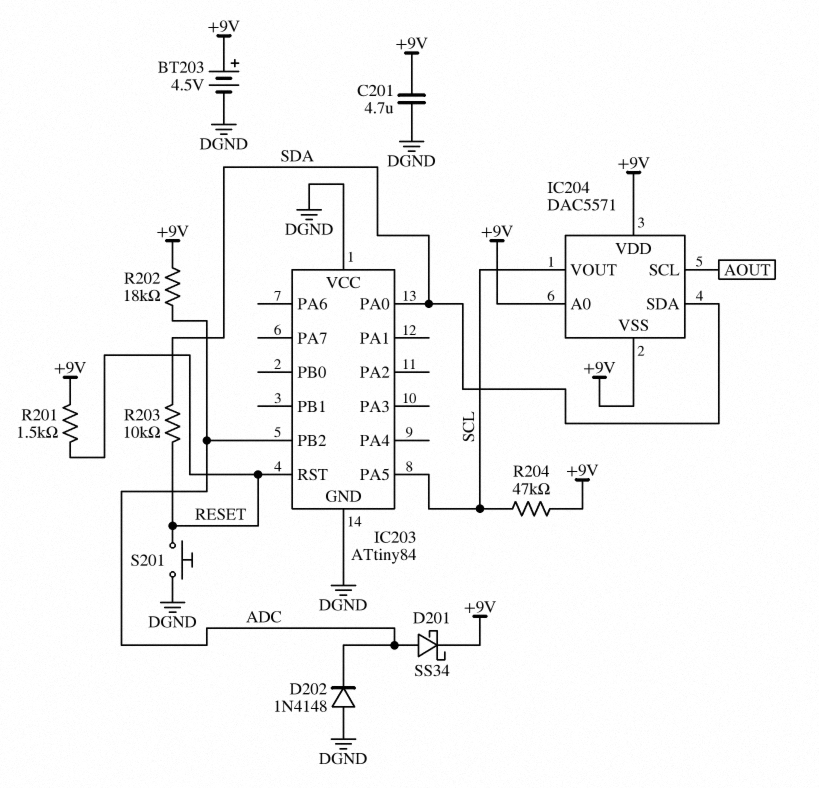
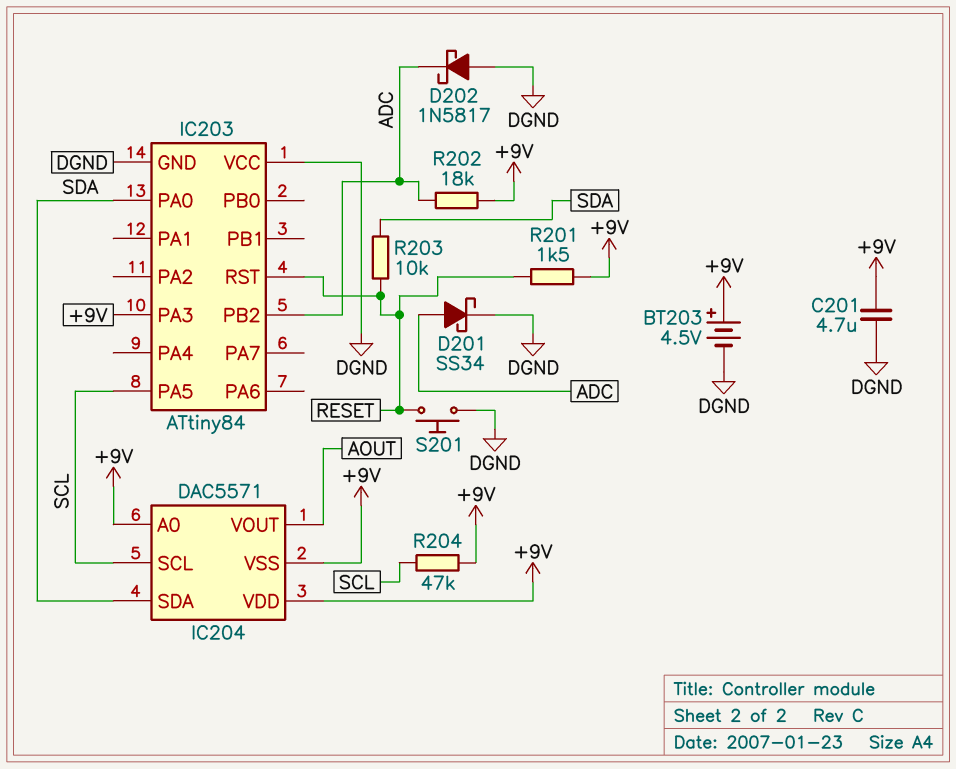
D201: schottky SS34 (A ADC, K +9V) -> schottky SS34 (A ADC, K DGND)
D202: diode 1N4148 (A DGND, K ADC) -> schottky 1N5817 (A DGND, K ADC)
IC203 pin PA3: none -> +9V
IC204 pin SCL: AOUT -> SCL
IC204 pin VOUT: SCL -> AOUT

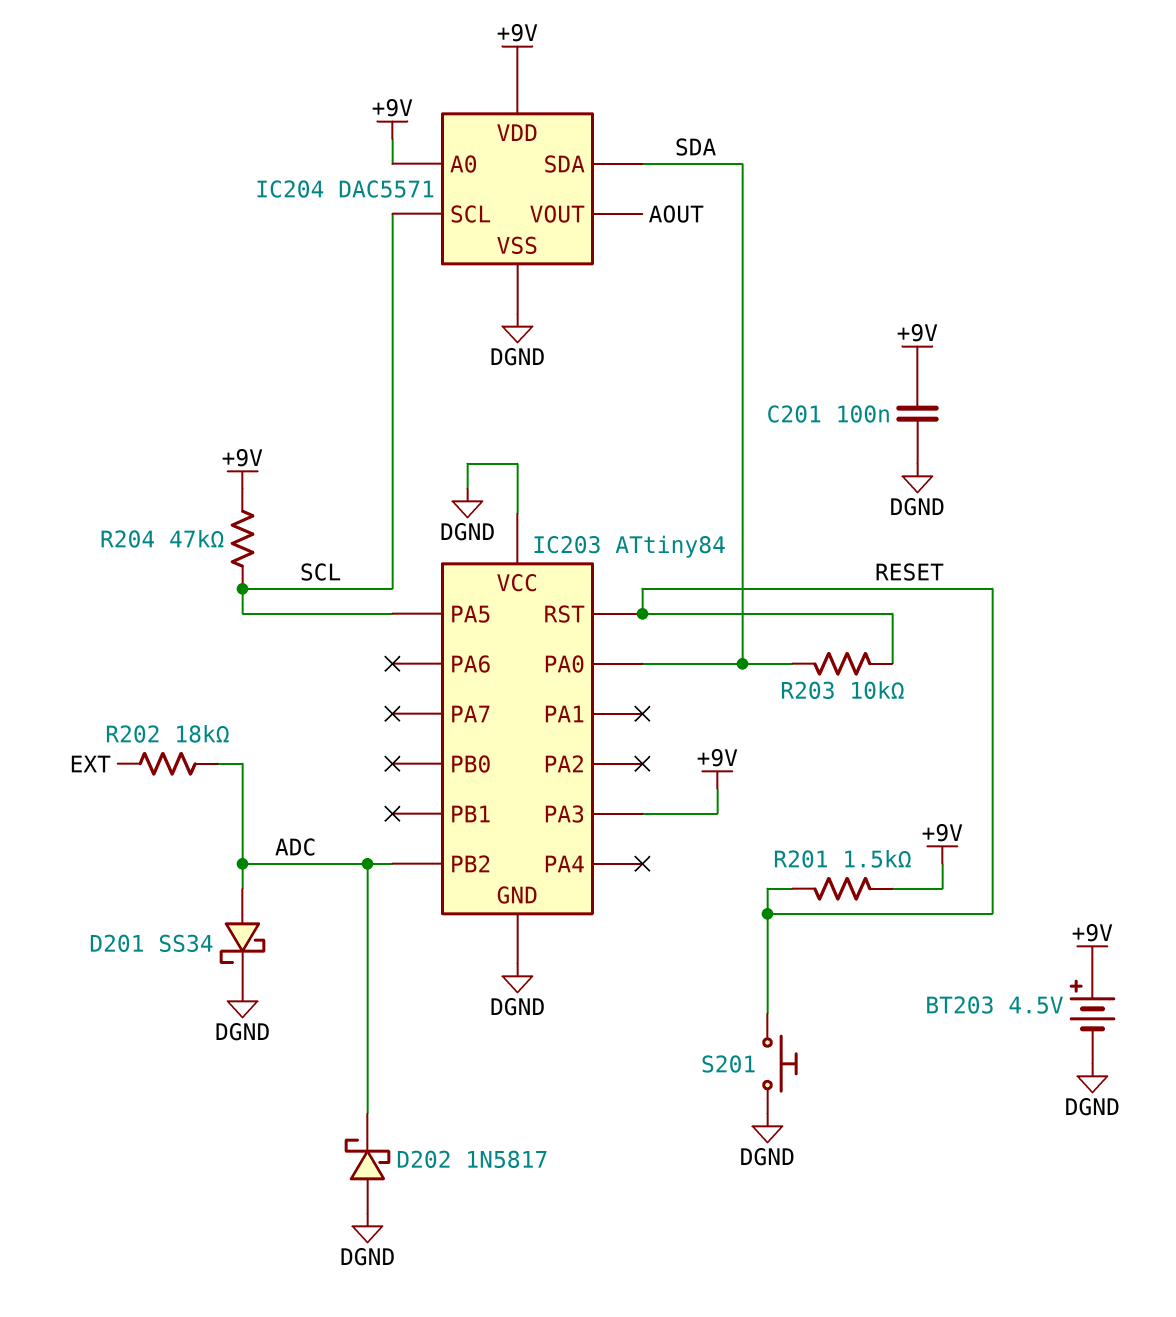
C201: 4.7uF (+9V, DGND) -> 100nF (+9V, DGND)
IC204 pin VSS: +9V -> DGND
R202: 18k (+9V, ADC) -> 18k (ADC, EXT)

